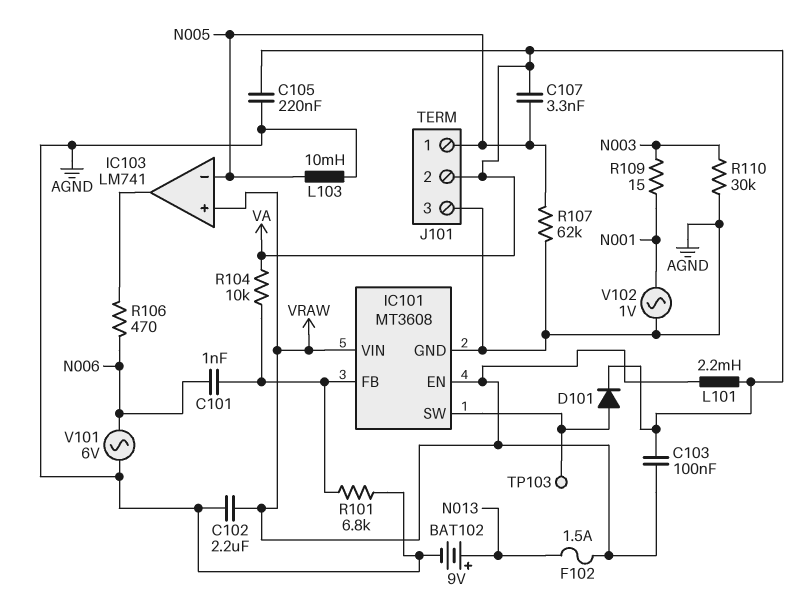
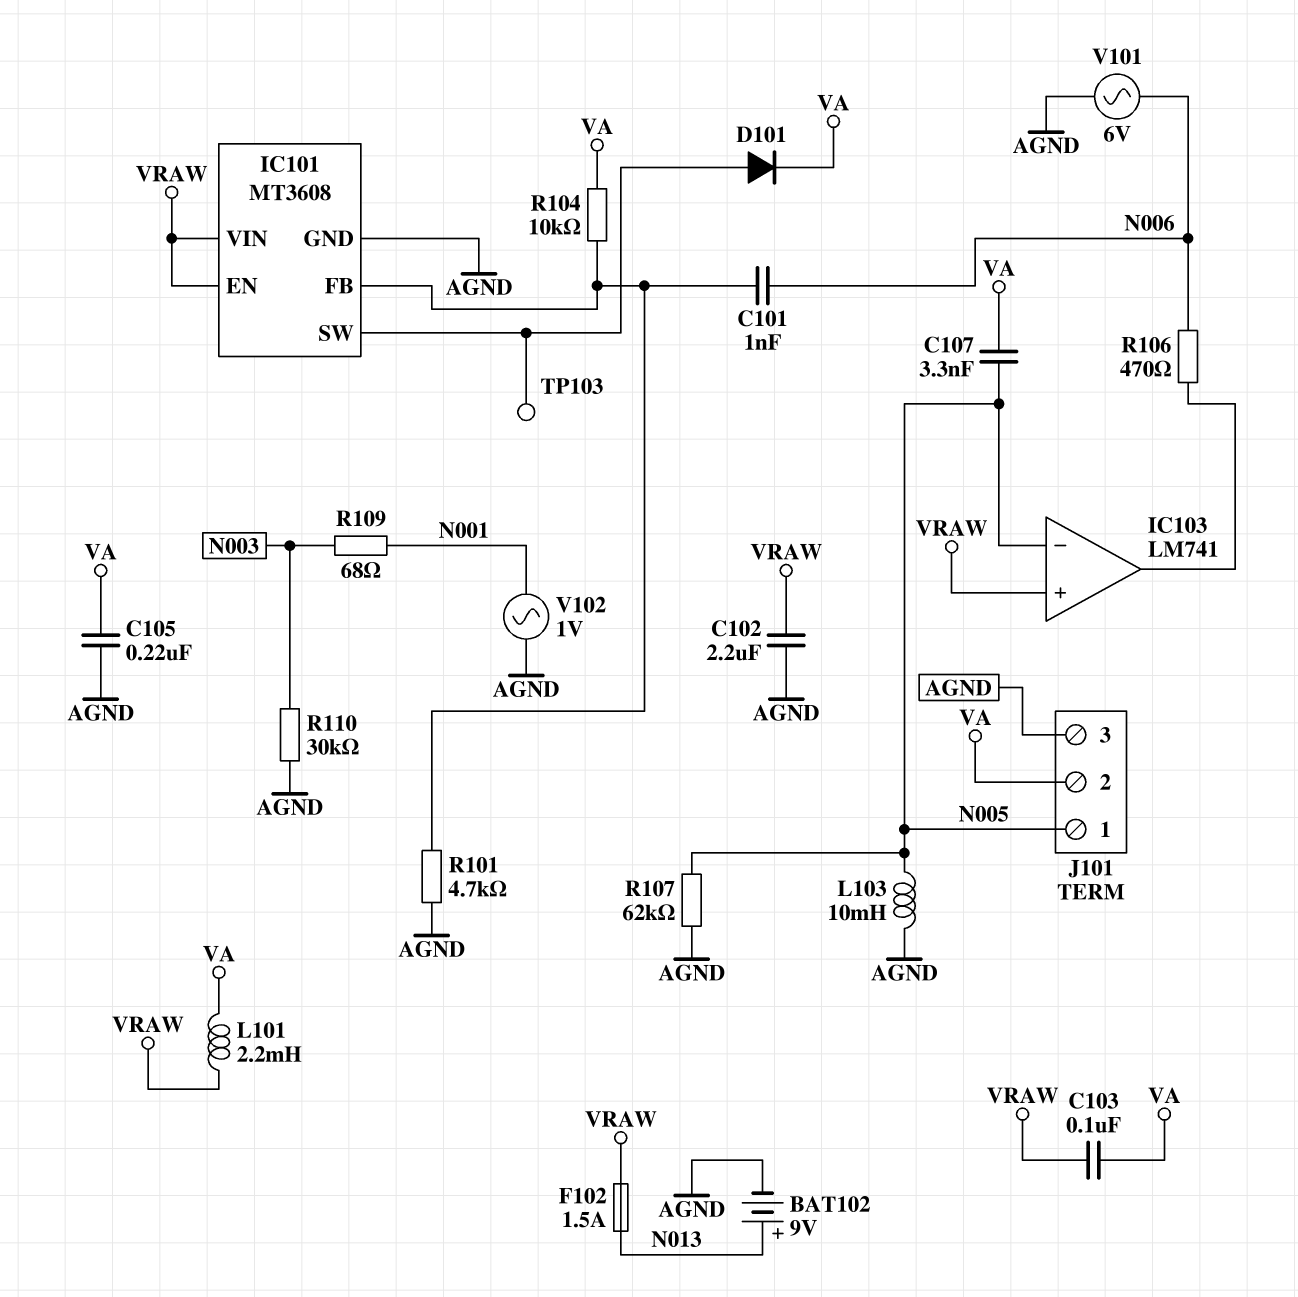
R101: 6.8k (AGND, IC101/FB) -> 4.7k (AGND, IC101/FB)
R109: 15 (N001, N003) -> 68 (N001, N003)

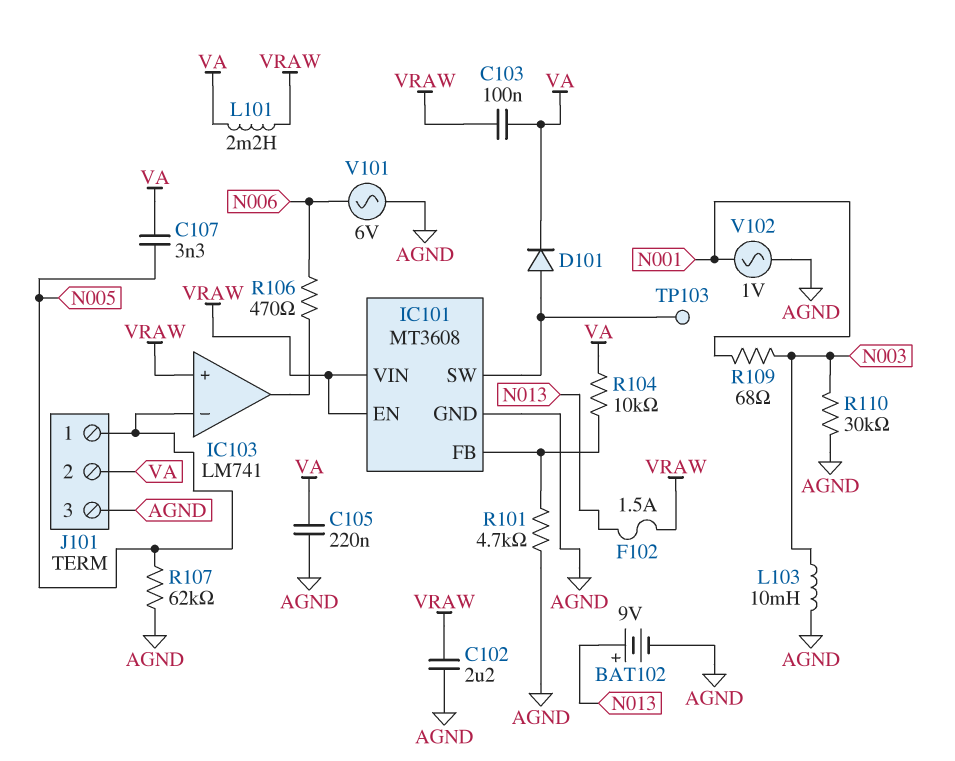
C101: 1nF (IC101/FB, N006) -> none
L103: 10mH (AGND, N005) -> 10mH (AGND, N003)

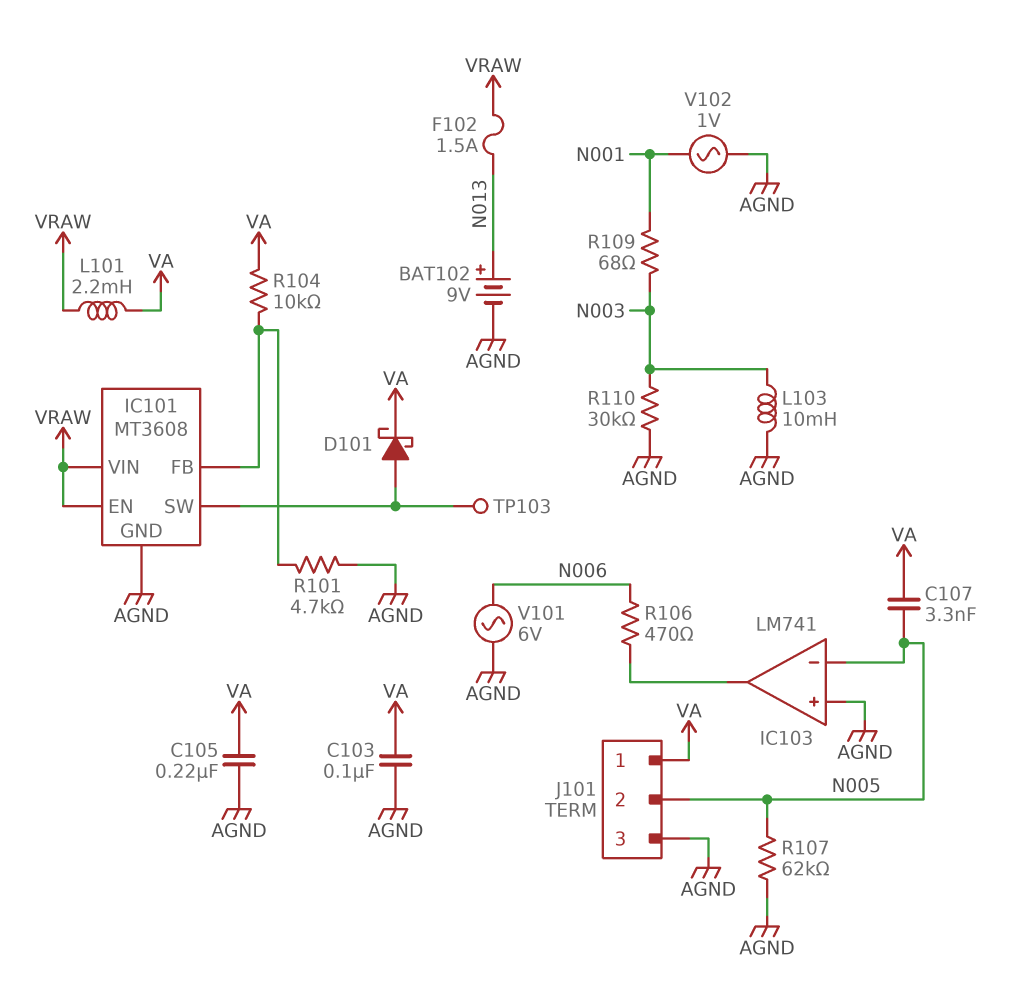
C102: 2.2uF (AGND, VRAW) -> none
C103: 100nF (VA, VRAW) -> 100nF (AGND, VA)
D101: diode (A IC101/SW, K VA) -> schottky (A IC101/SW, K VA)
IC103 pin in+: VRAW -> AGND
J101 pin 1: N005 -> VA
J101 pin 2: VA -> N005

